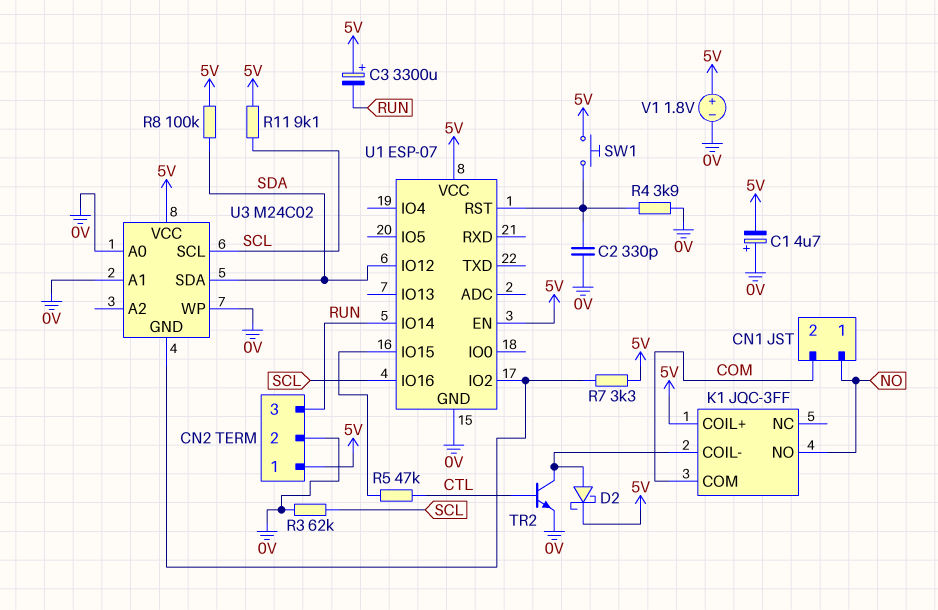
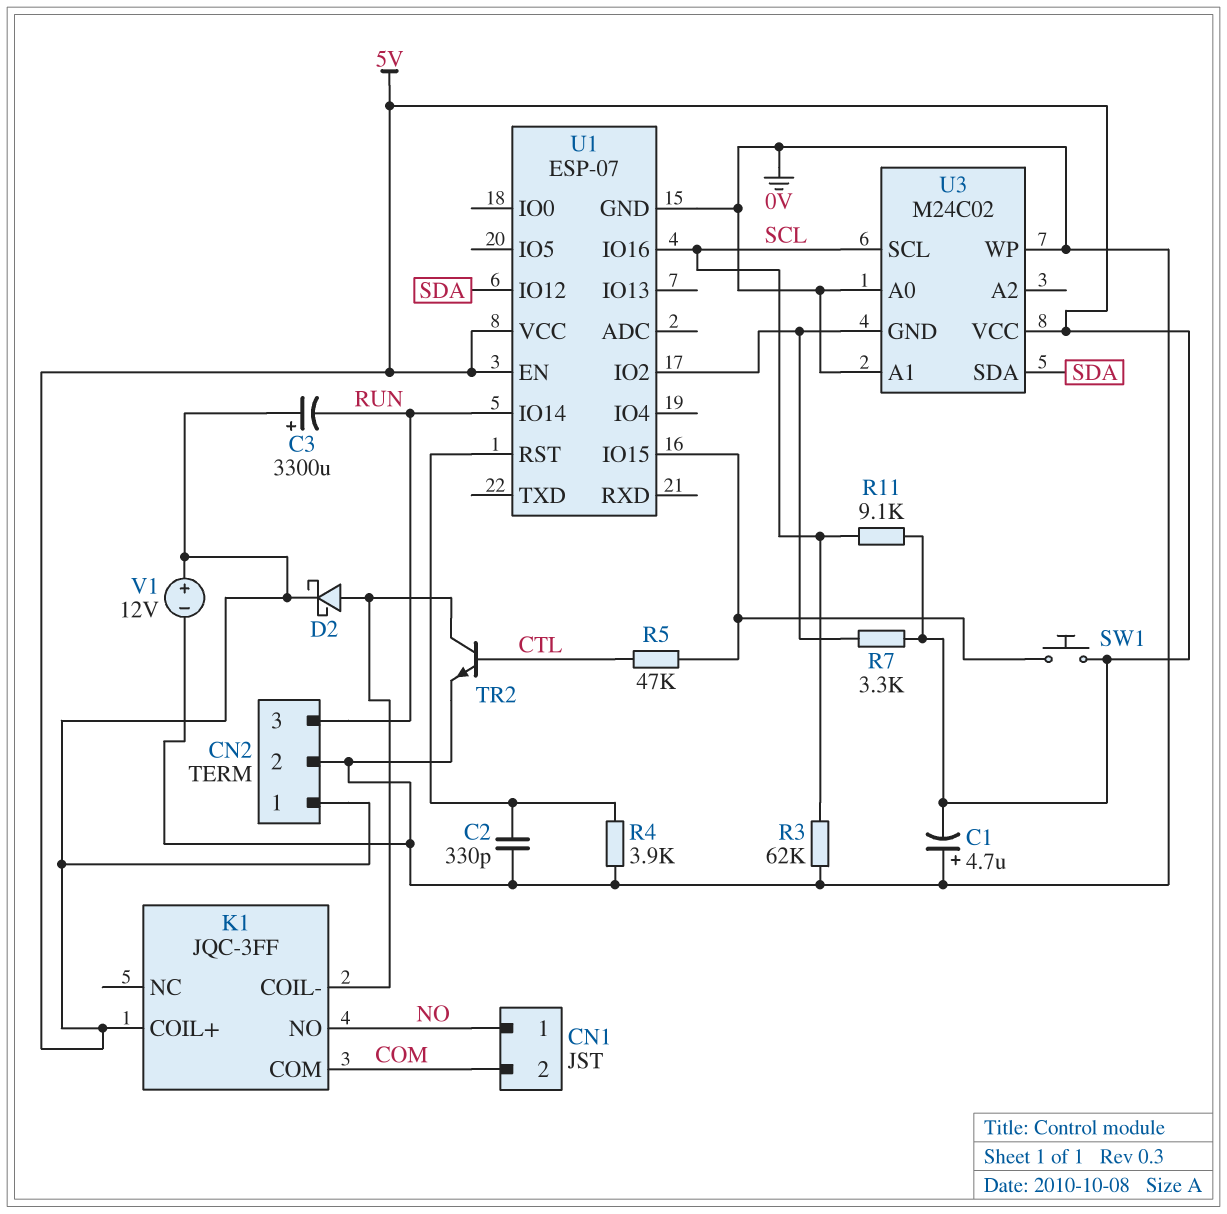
R8: 100k (5V, SDA) -> none
SW1: button (5V, U1/RST) -> button (5V, U1/IO15)
V1: 1.8V (plus 5V, minus 0V) -> 12V (plus 5V, minus 0V)

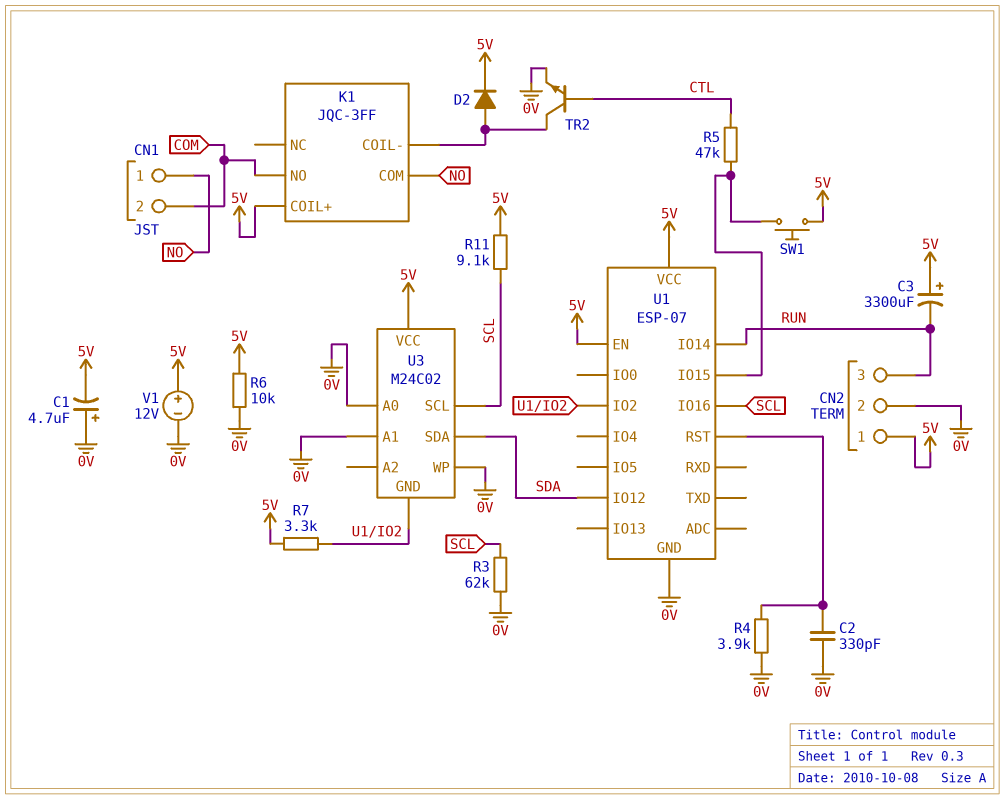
D2: schottky (A K1/COIL-, K 5V) -> diode (A K1/COIL-, K 5V)
K1 pin COM: COM -> NO
K1 pin NO: NO -> COM
R6: none -> 10k (0V, 5V)

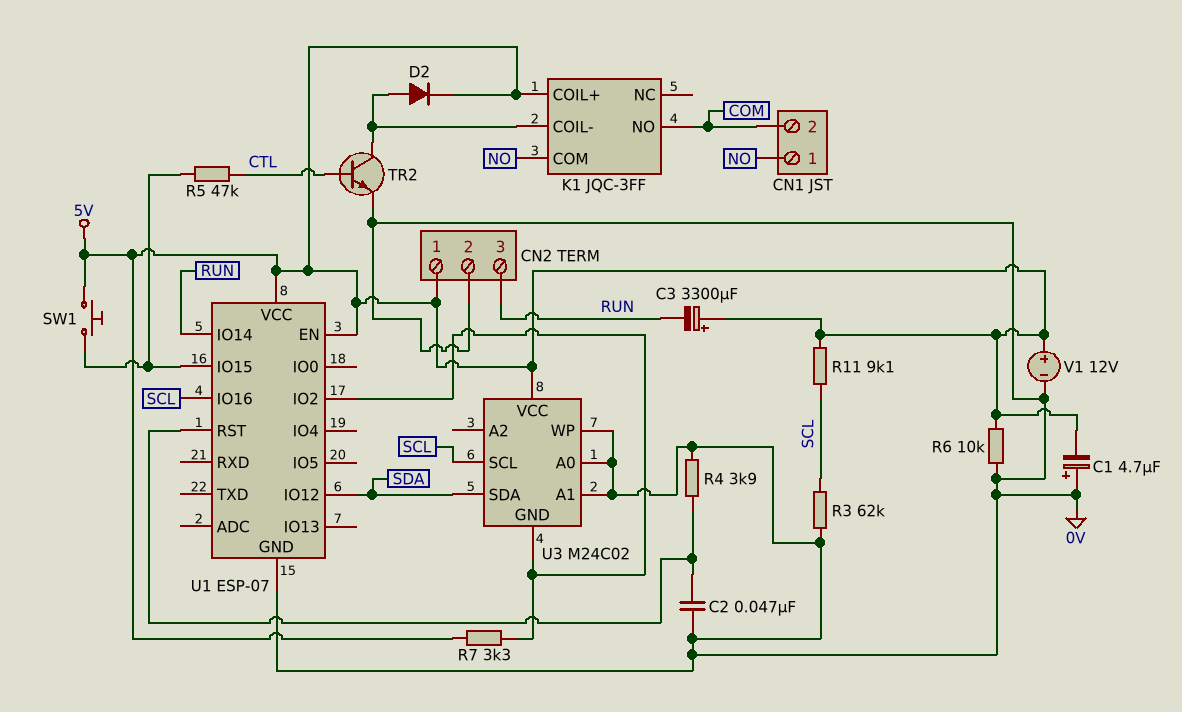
C2: 330pF (0V, U1/RST) -> 47nF (0V, U1/RST)

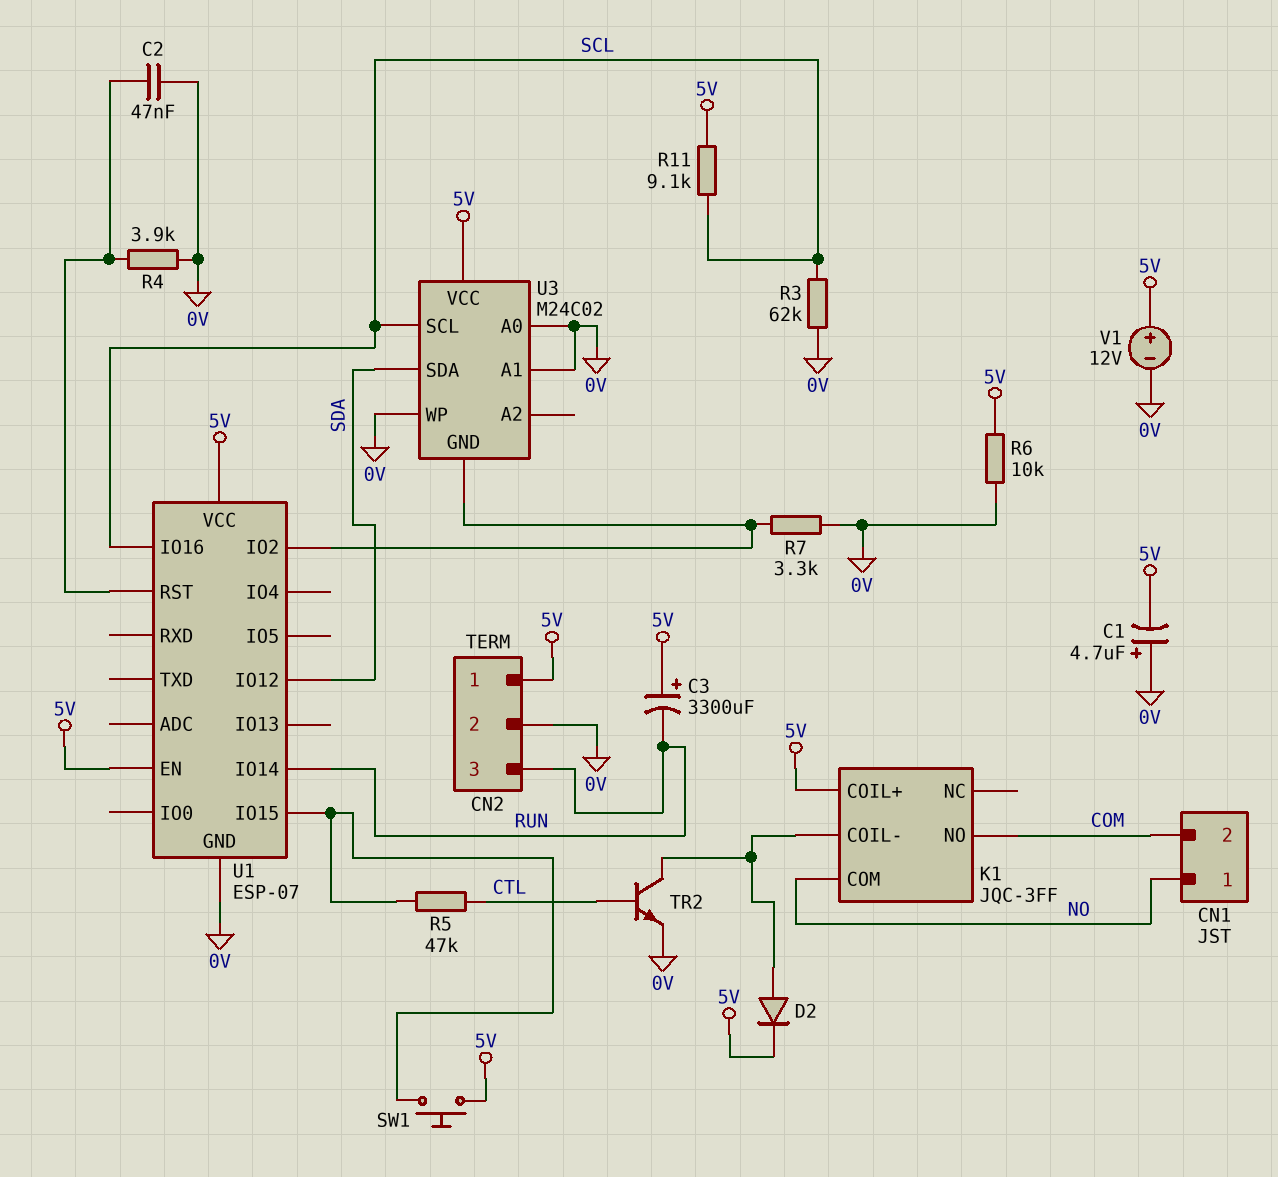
R7: 3.3k (5V, U1/IO2) -> 3.3k (0V, U1/IO2)

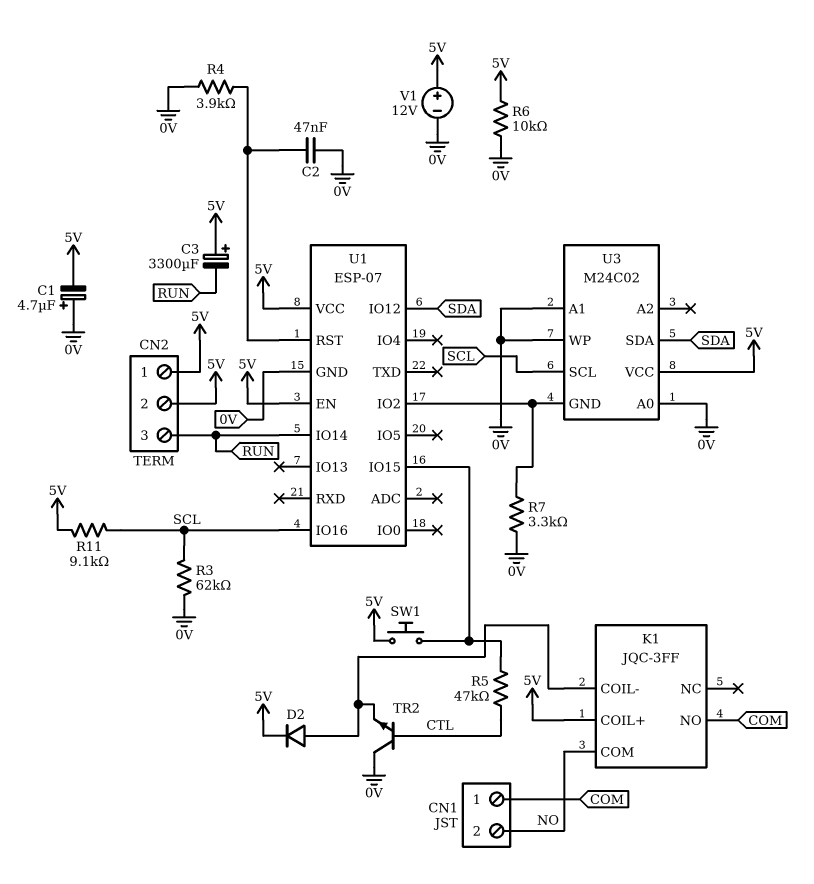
CN1 pin 1: NO -> COM
CN1 pin 2: COM -> NO
CN2 pin 2: 0V -> 5V
TR2: NPN (B CTL, C K1/COIL-, E 0V) -> NPN (B CTL, C 0V, E K1/COIL-)

